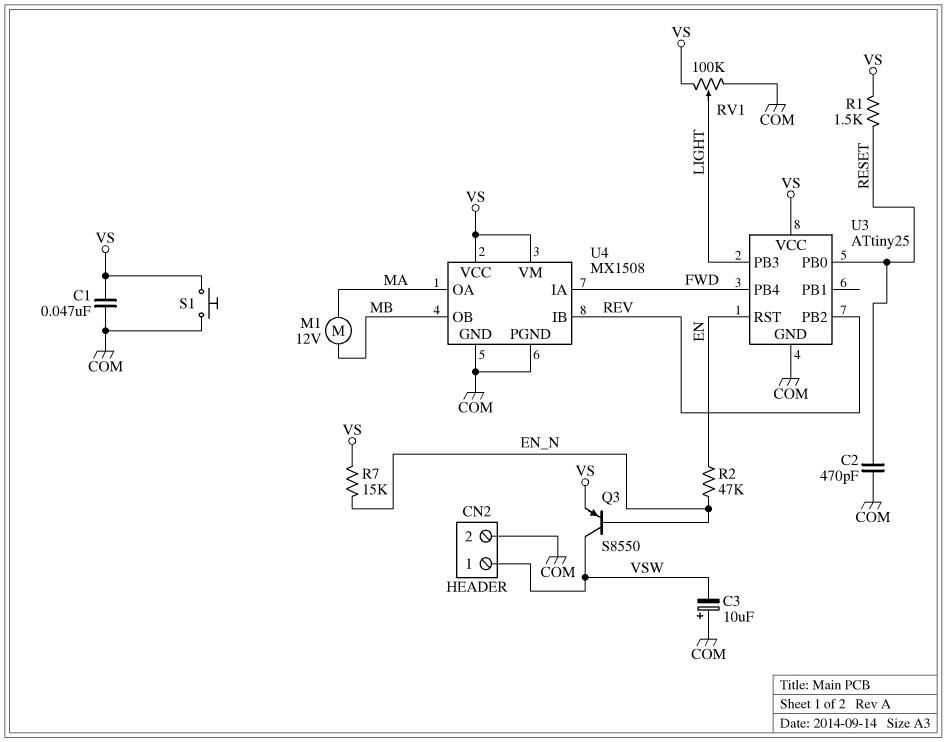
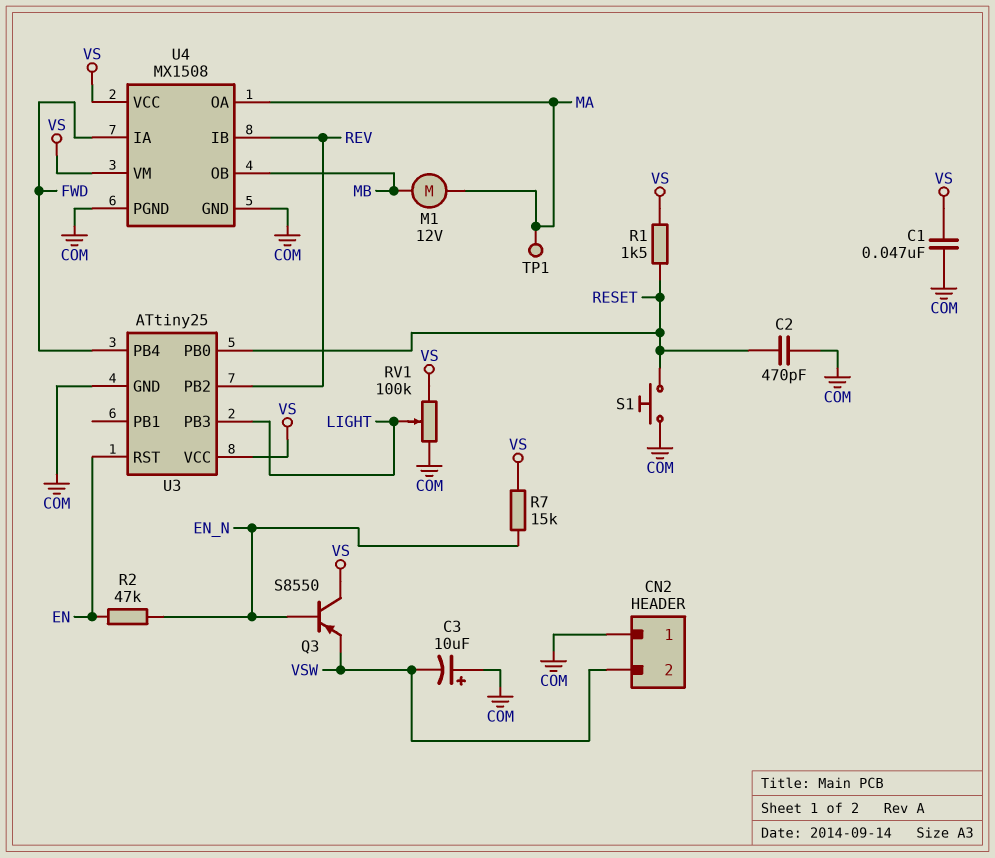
CN2 pin 1: VSW -> COM
CN2 pin 2: COM -> VSW
Q3: PNP S8550 (B EN_N, C VSW, E VS) -> PNP S8550 (B EN_N, C VS, E VSW)
S1: button (COM, VS) -> button (COM, RESET)
TP1: none -> test point (MA)

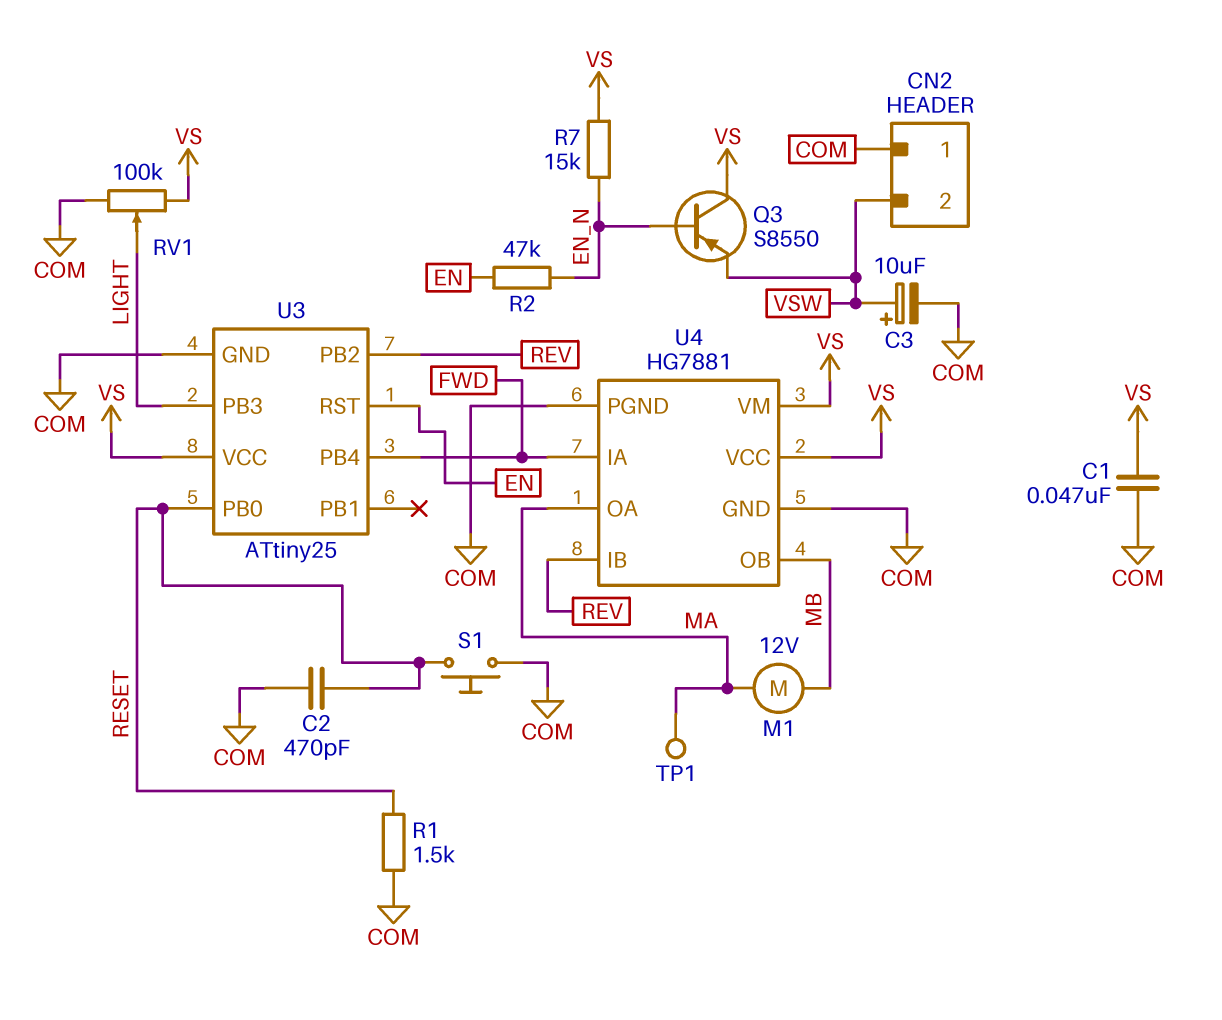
C3: 10uF (plus COM, minus VSW) -> 10uF (plus VSW, minus COM)
R1: 1.5k (RESET, VS) -> 1.5k (COM, RESET)
U4: MX1508 -> HG7881

